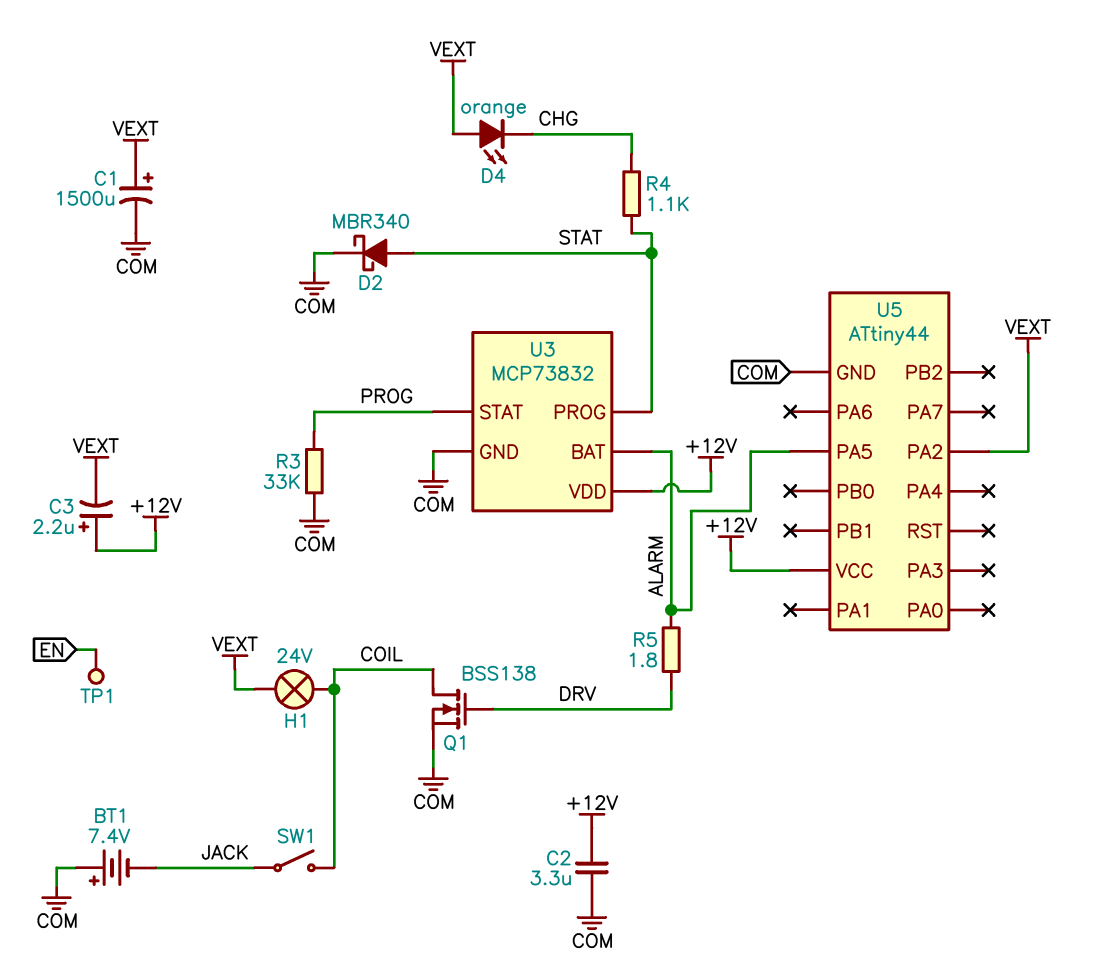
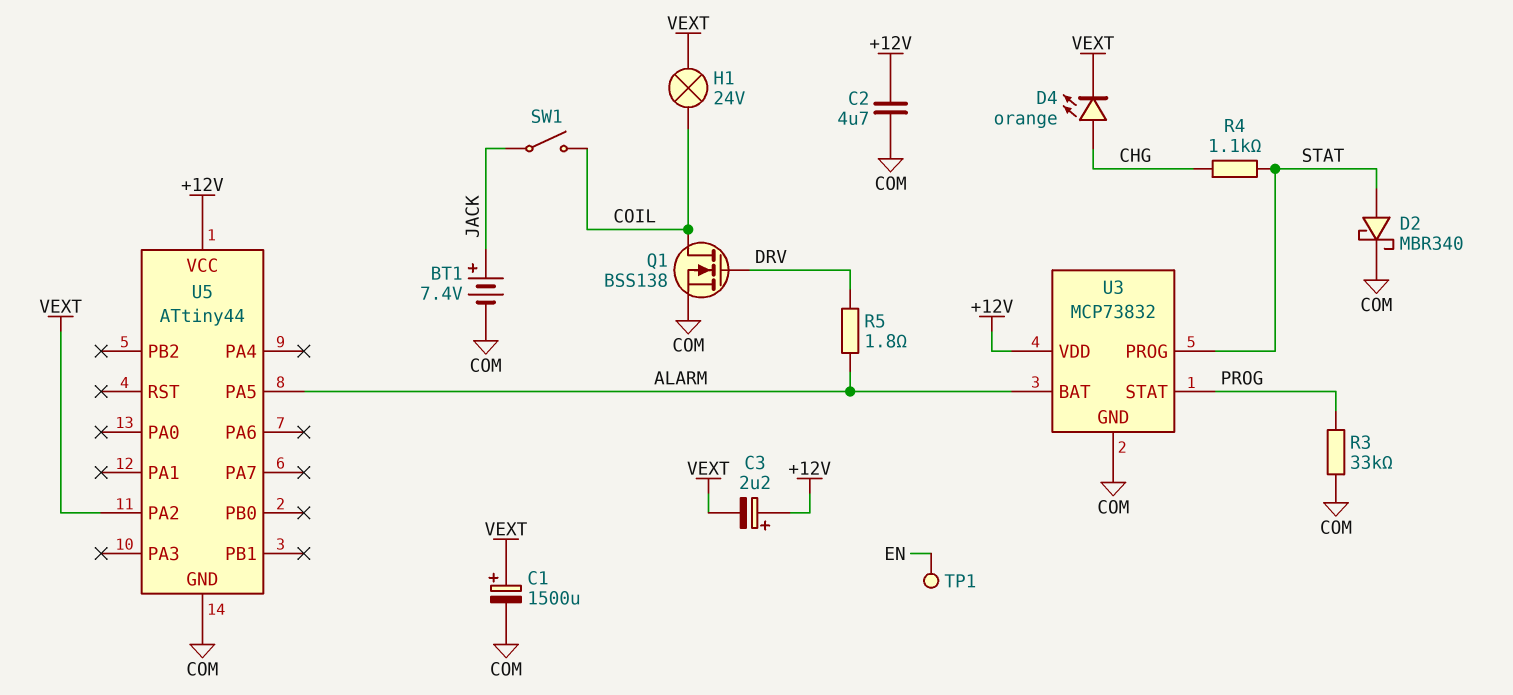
BT1: 7.4V (plus COM, minus JACK) -> 7.4V (plus JACK, minus COM)
C2: 3.3uF (+12V, COM) -> 4.7uF (+12V, COM)
D4: LED orange (A VEXT, K CHG) -> LED orange (A CHG, K VEXT)

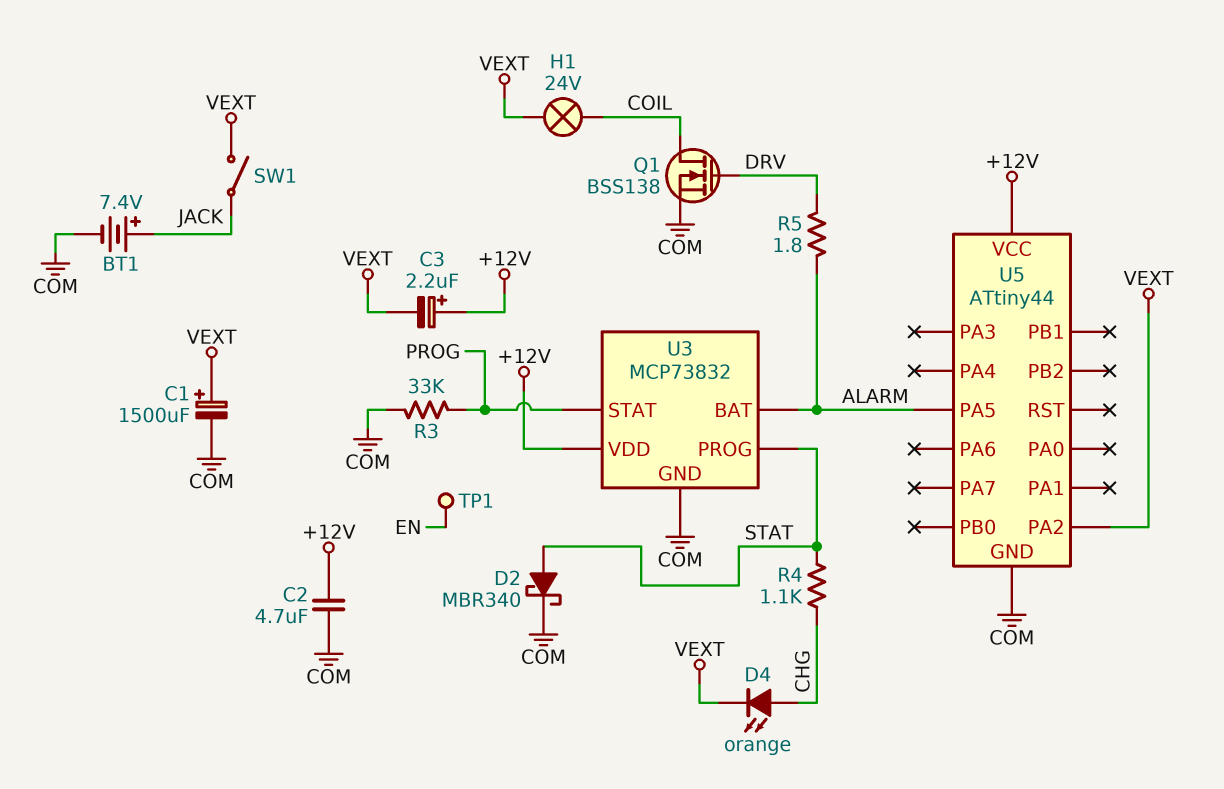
SW1: switch (COIL, JACK) -> switch (JACK, VEXT)

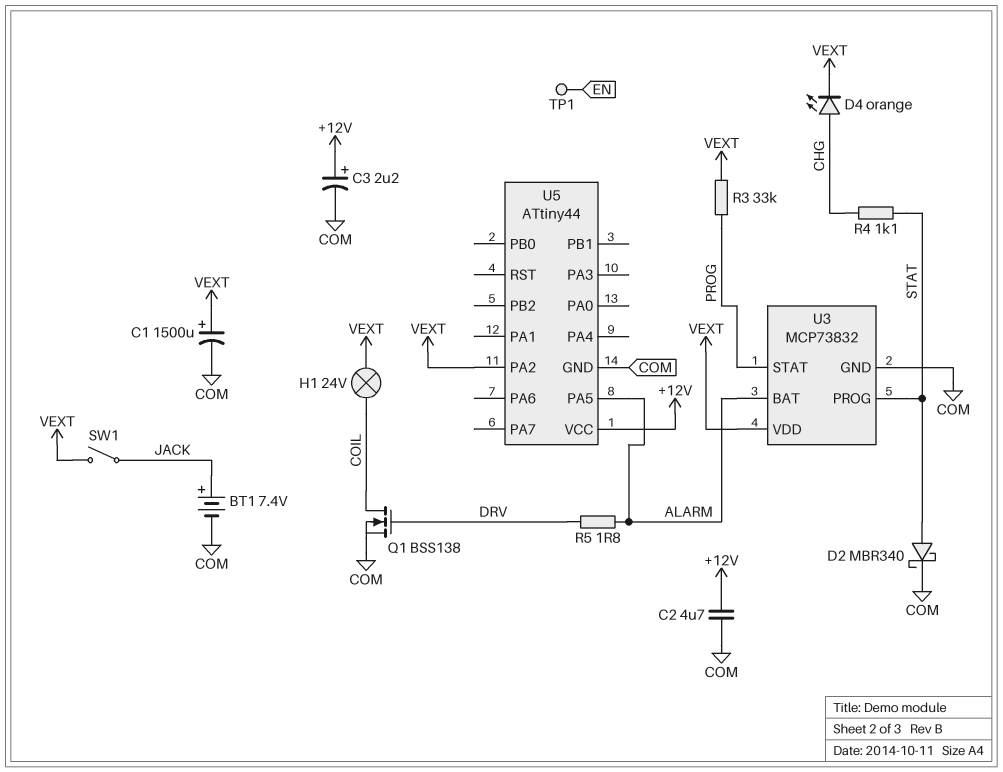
C3: 2.2uF (plus +12V, minus VEXT) -> 2.2uF (plus +12V, minus COM)
R3: 33k (COM, PROG) -> 33k (PROG, VEXT)
U3 pin VDD: +12V -> VEXT

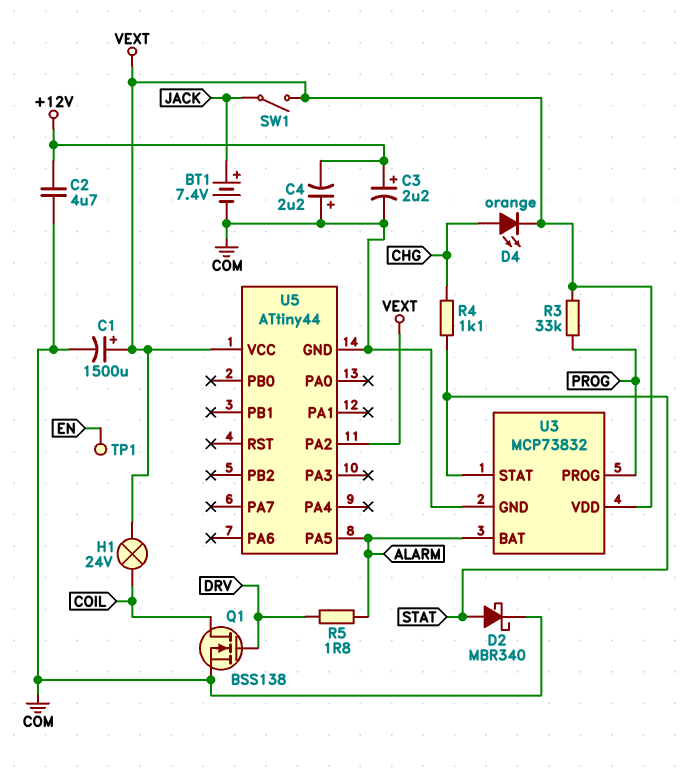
C4: none -> 2.2uF (plus COM, minus +12V)
U3 pin PROG: STAT -> PROG
U3 pin STAT: PROG -> STAT
U5 pin VCC: +12V -> VEXT

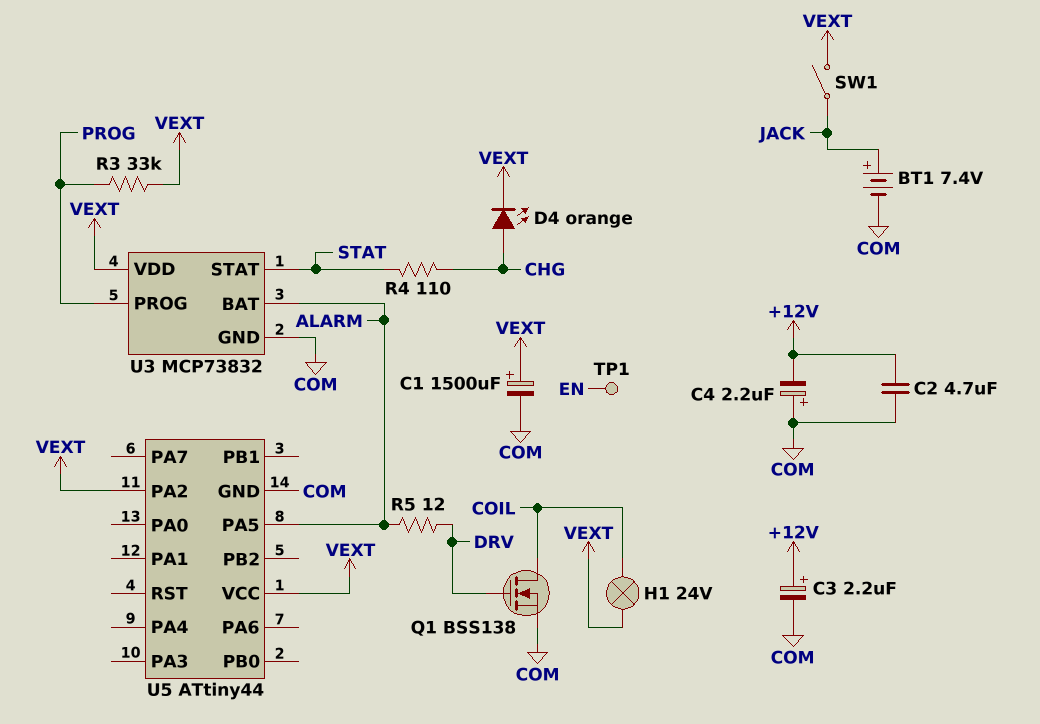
D2: schottky MBR340 (A STAT, K COM) -> none
R4: 1.1k (CHG, STAT) -> 110 (CHG, STAT)
R5: 1.8 (ALARM, DRV) -> 12 (ALARM, DRV)

